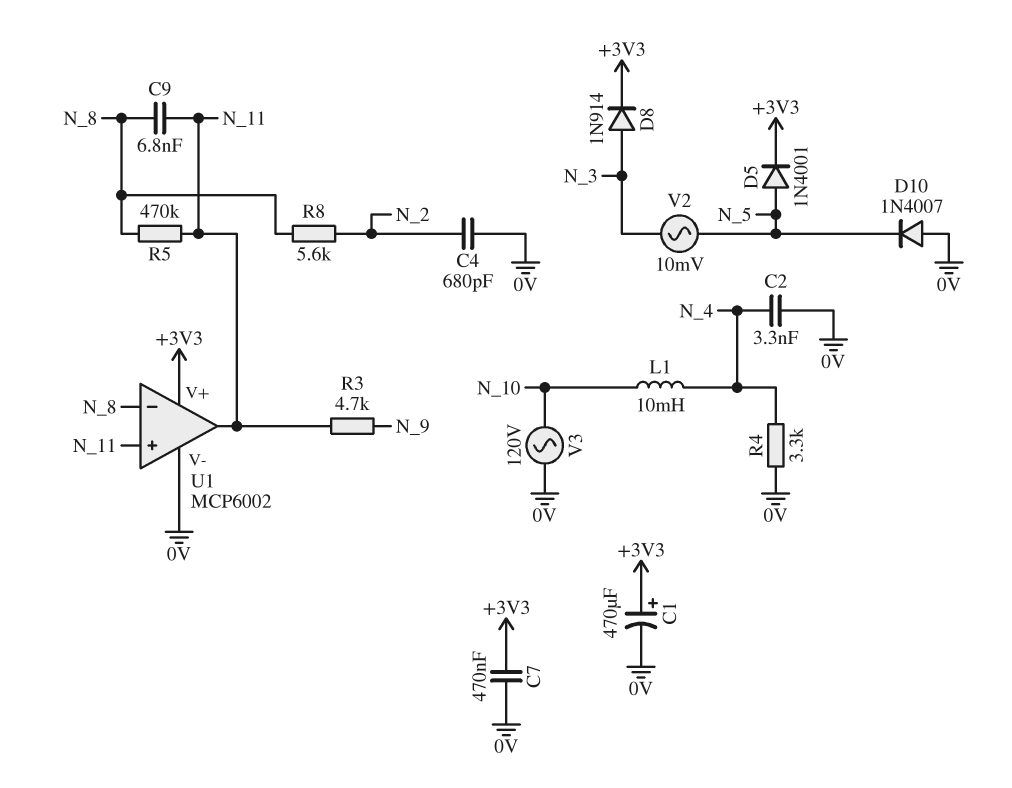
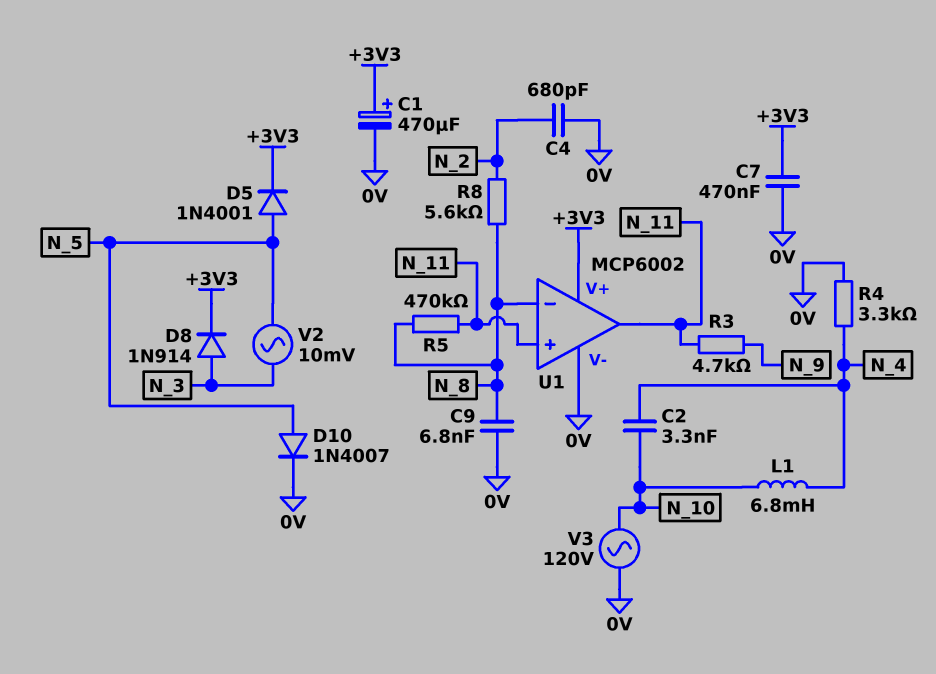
C2: 3.3nF (0V, N_4) -> 3.3nF (N_4, N_10)
C9: 6.8nF (N_8, N_11) -> 6.8nF (0V, N_8)
D10: diode 1N4007 (A 0V, K N_5) -> diode 1N4007 (A N_5, K 0V)
L1: 10mH (N_4, N_10) -> 6.8mH (N_4, N_10)

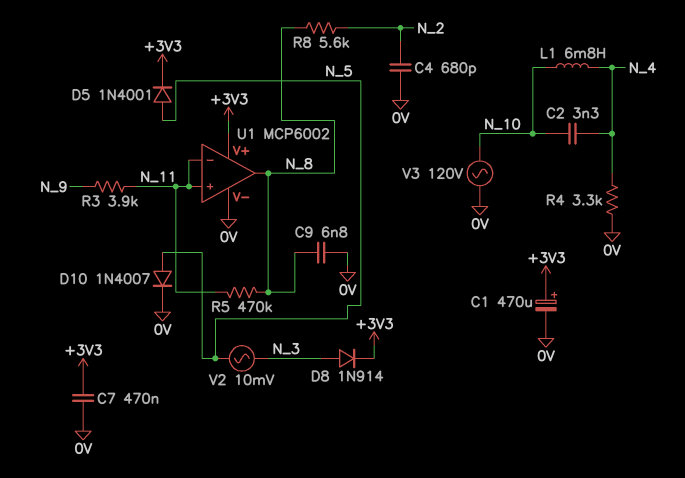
R3: 4.7k (N_9, N_11) -> 3.9k (N_9, N_11)
U1 pin in-: N_8 -> N_11
U1 pin out: N_11 -> N_8

